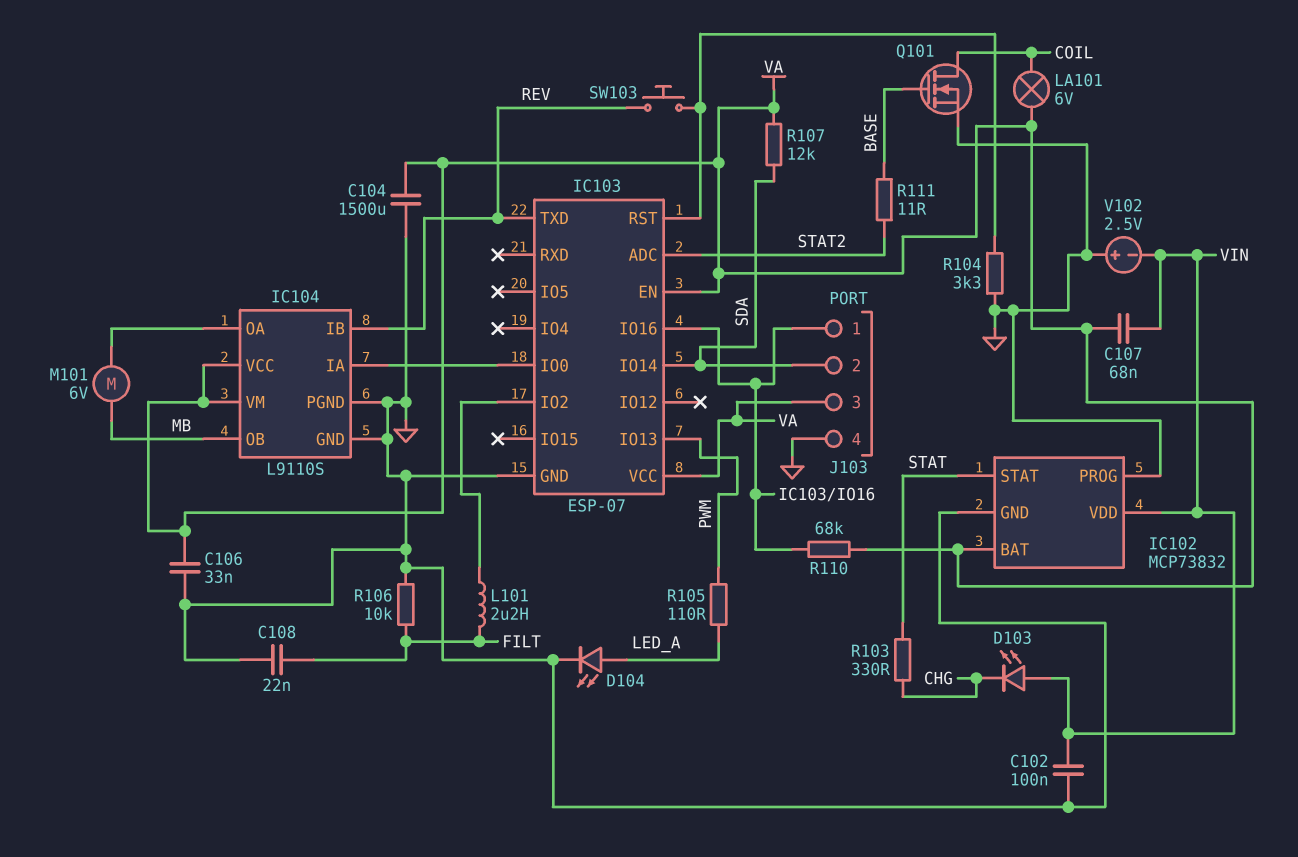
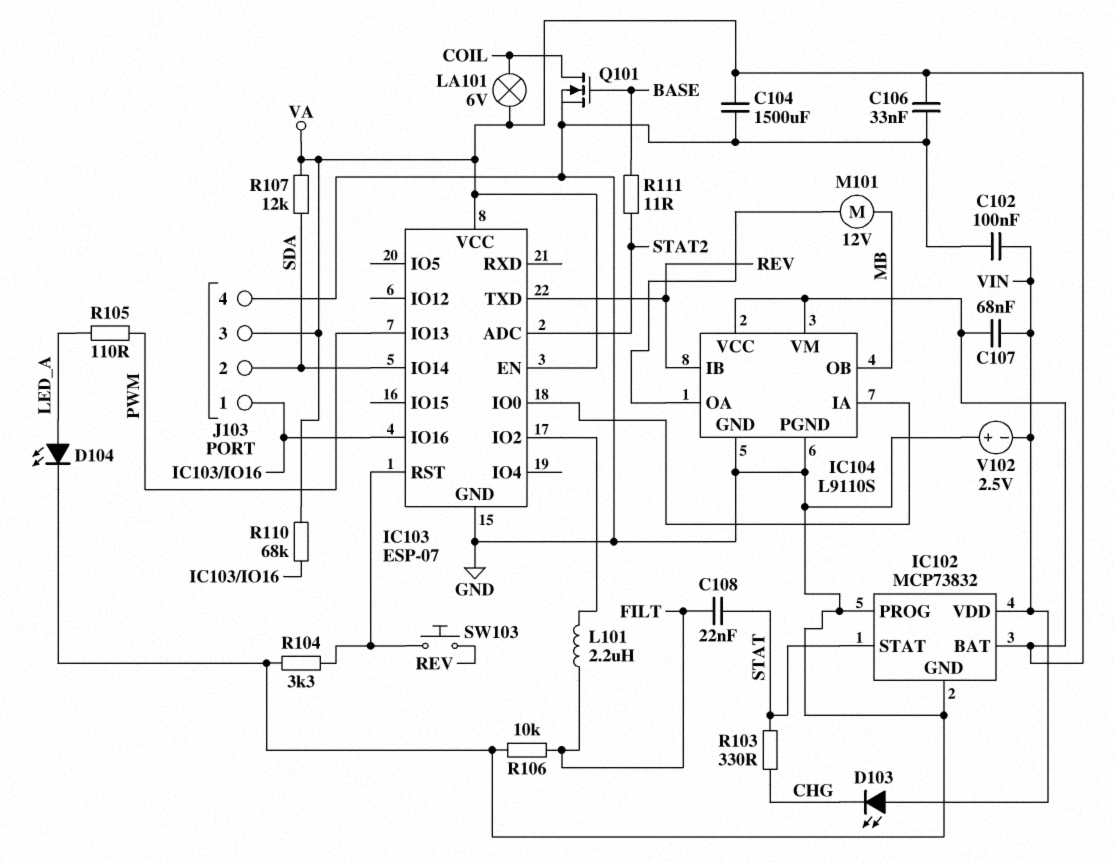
C108: 22nF (FILT, GND) -> 22nF (FILT, STAT)
M101: motor 6V (IC104/OA, MB) -> motor 12V (IC104/OA, MB)

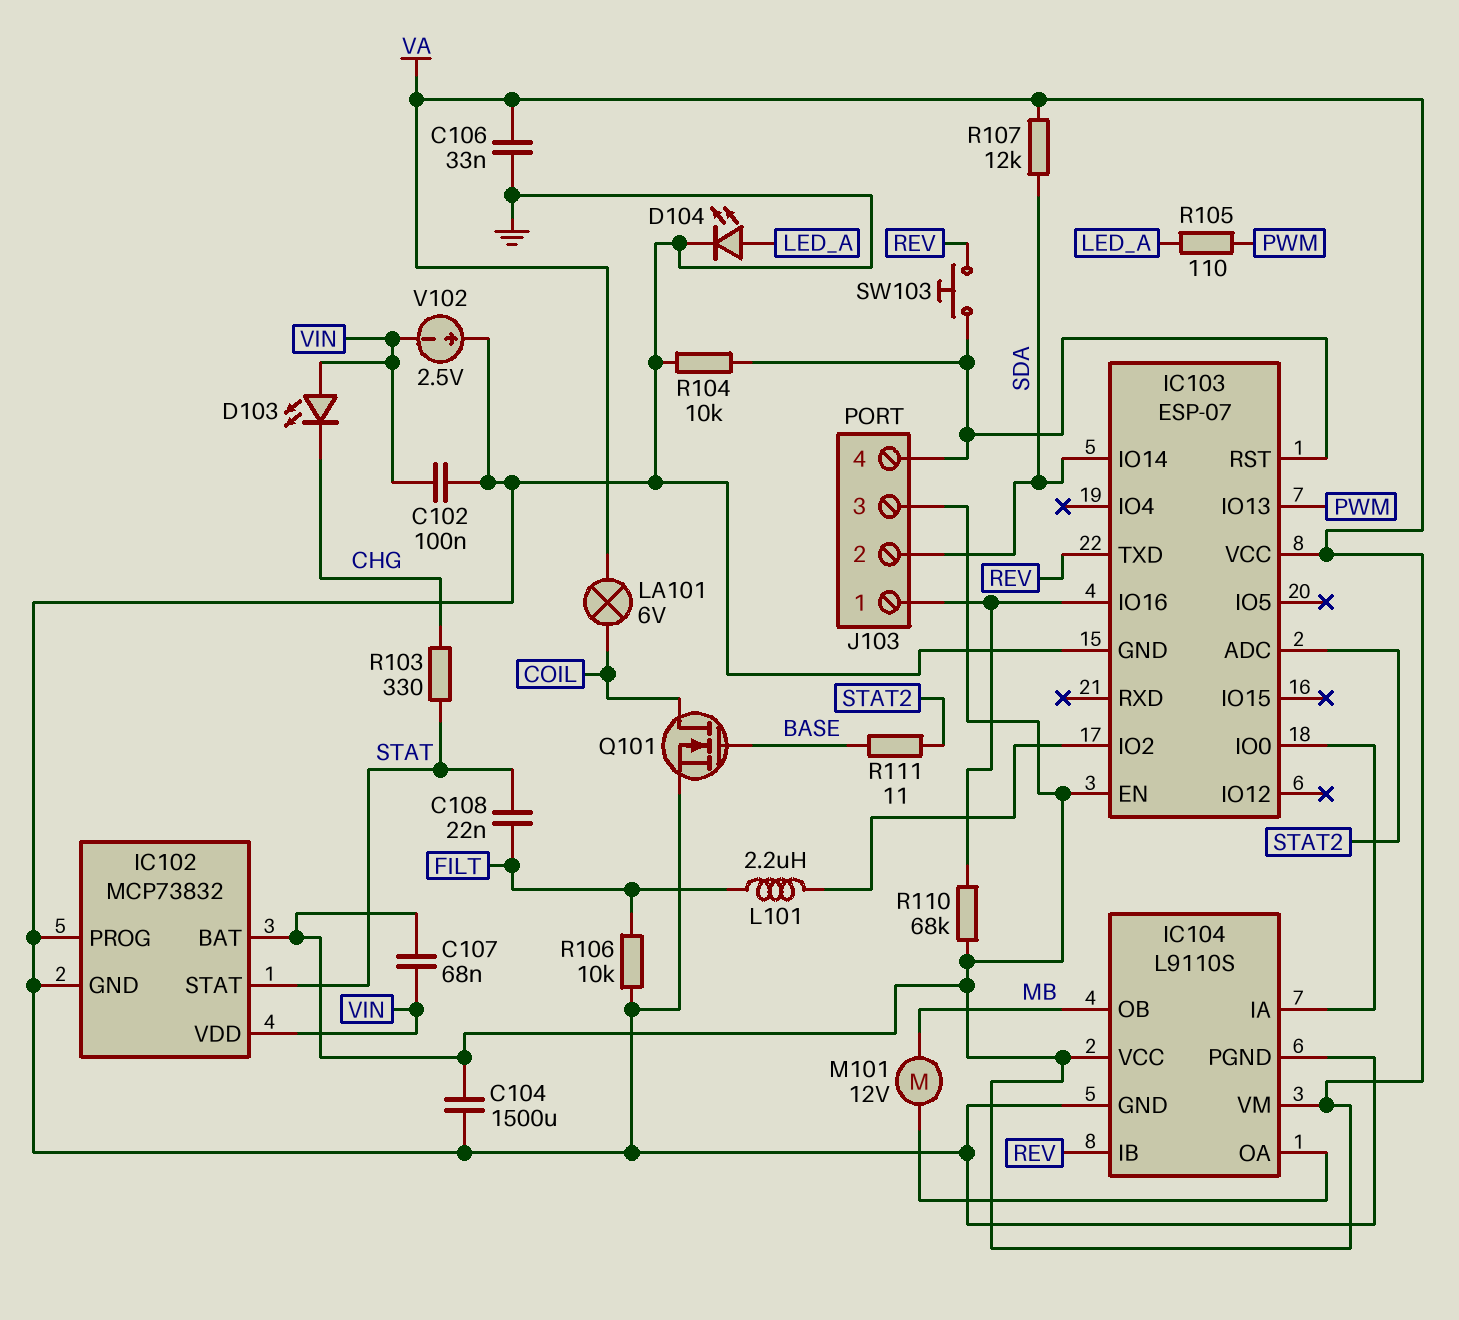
J103 pin 4: GND -> IC103/RST
R104: 3.3k (GND, IC103/RST) -> 10k (GND, IC103/RST)

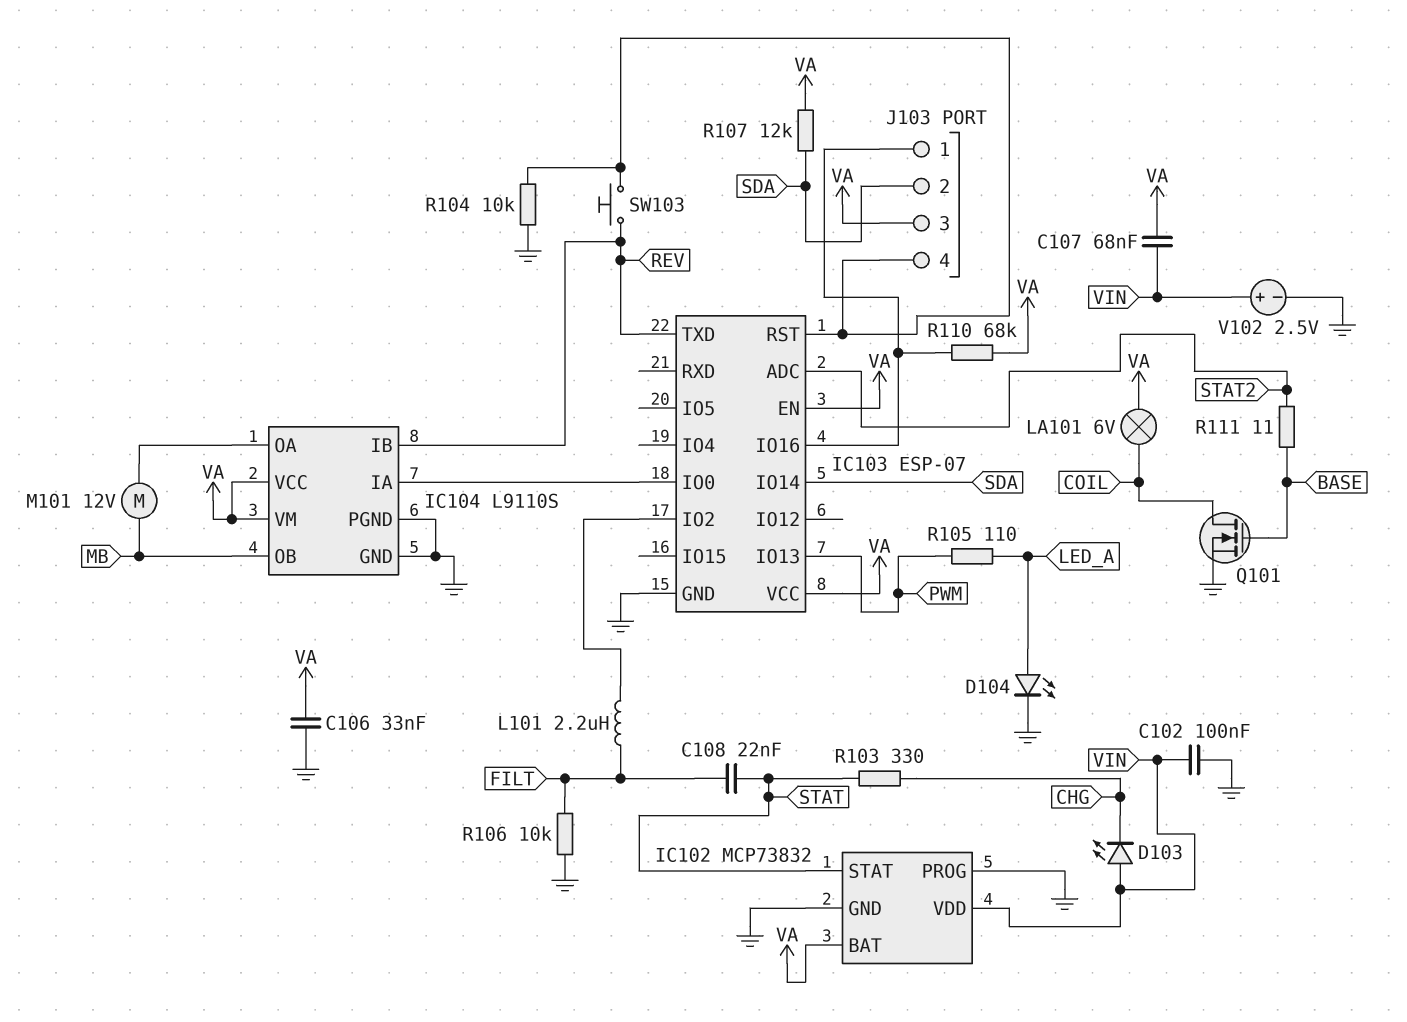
C104: 1500uF (GND, VA) -> none
V102: 2.5V (plus GND, minus VIN) -> 2.5V (plus VIN, minus GND)

